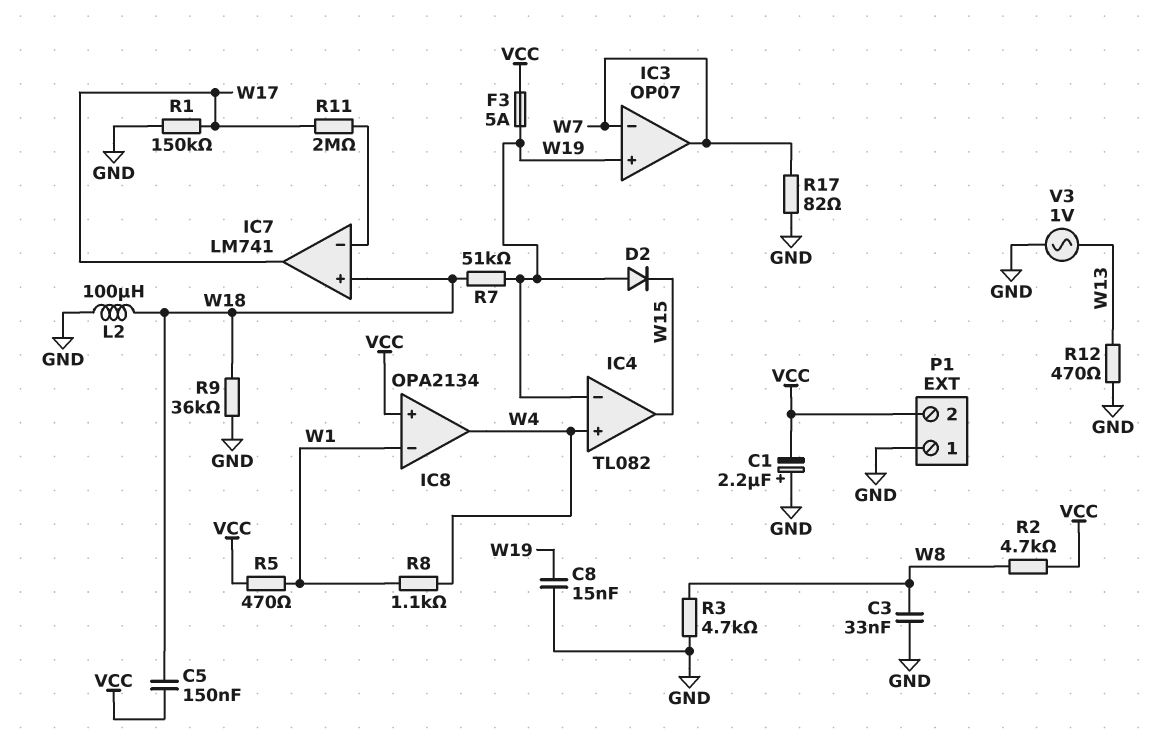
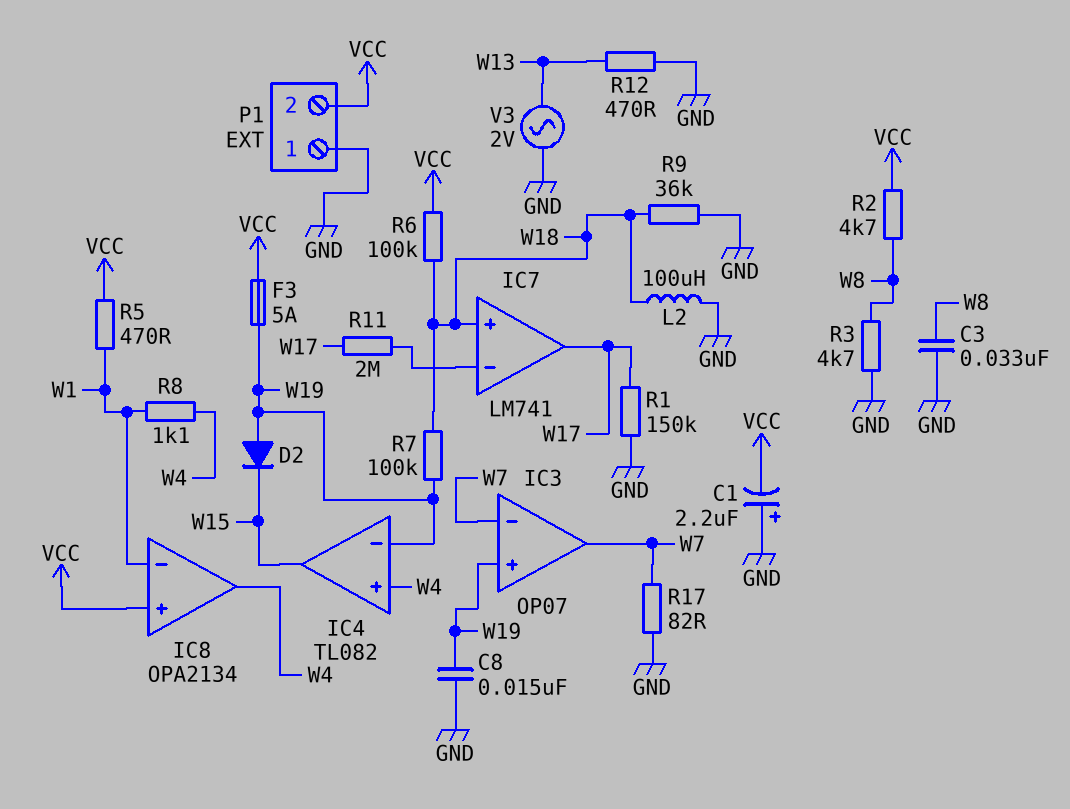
C5: 150nF (VCC, W18) -> none
R6: none -> 100k (VCC, W18)
R7: 51k (W18, W19) -> 100k (W18, W19)
V3: AC 1V (GND, W13) -> AC 2V (GND, W13)

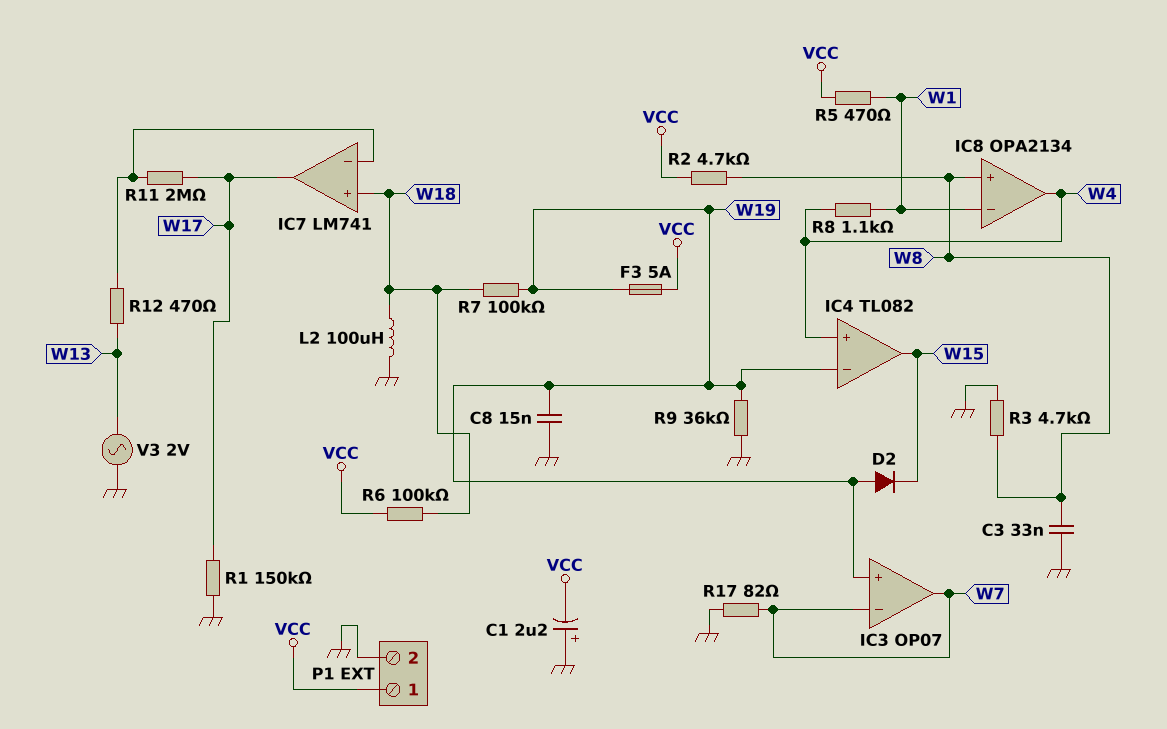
IC8 pin in+: VCC -> W8
P1 pin 1: GND -> VCC
P1 pin 2: VCC -> GND
R9: 36k (GND, W18) -> 36k (GND, W19)
R12: 470 (GND, W13) -> 470 (IC7/in-, W13)

